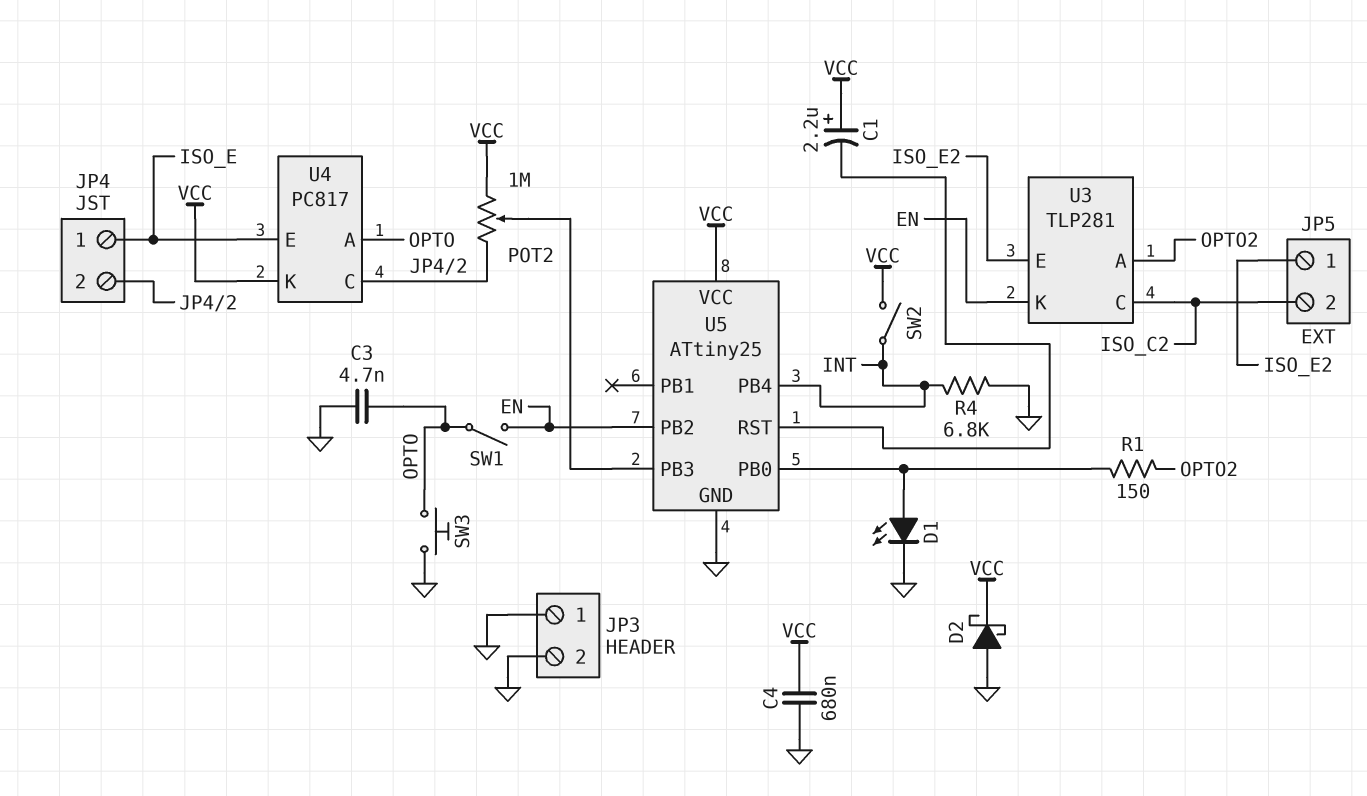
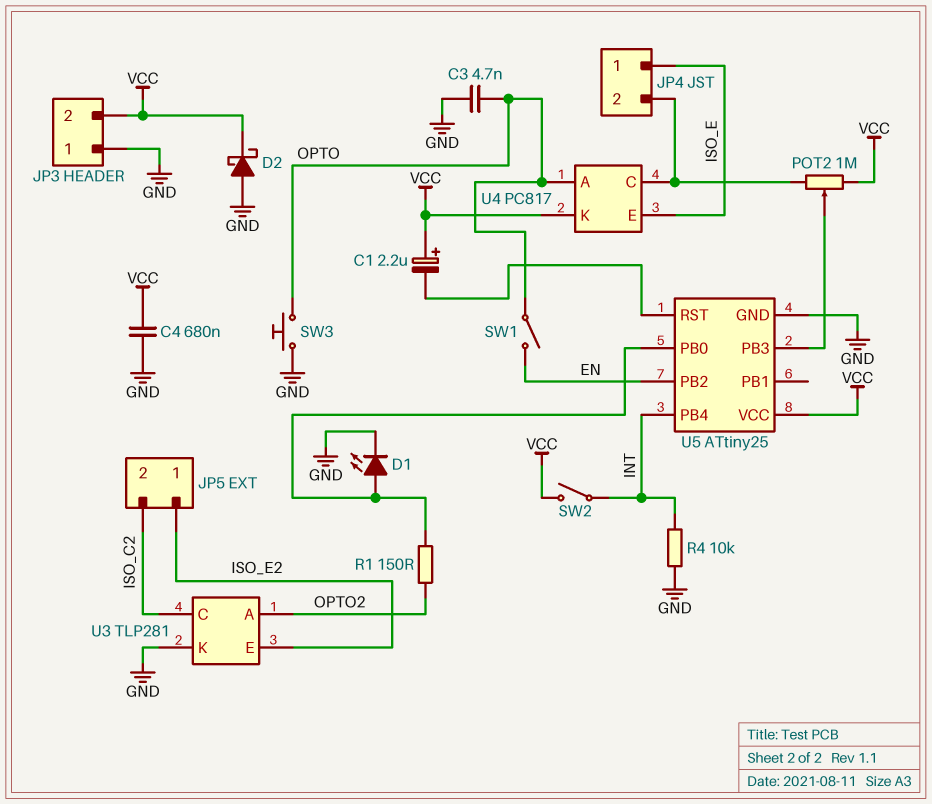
JP3 pin 2: GND -> VCC
R4: 6.8k (GND, INT) -> 10k (GND, INT)
U3 pin K: EN -> GND

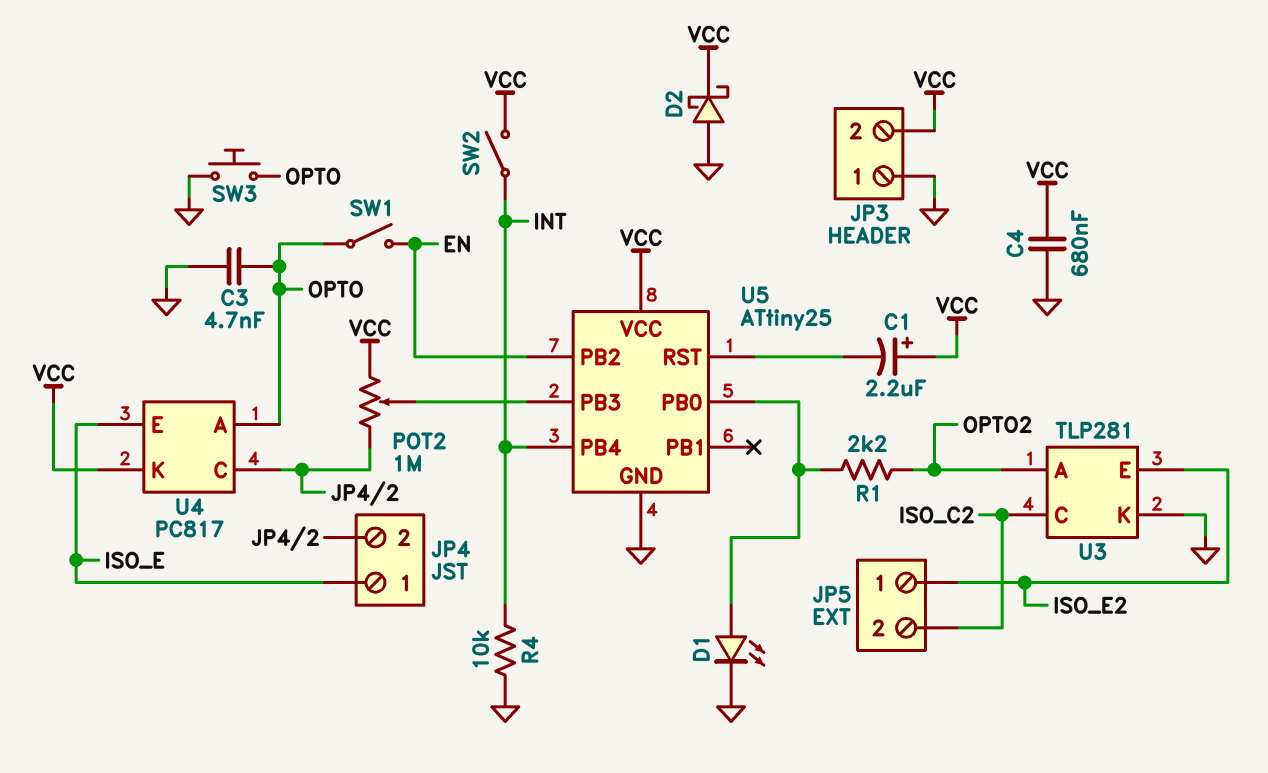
R1: 150 (OPTO2, U5/PB0) -> 2.2k (OPTO2, U5/PB0)

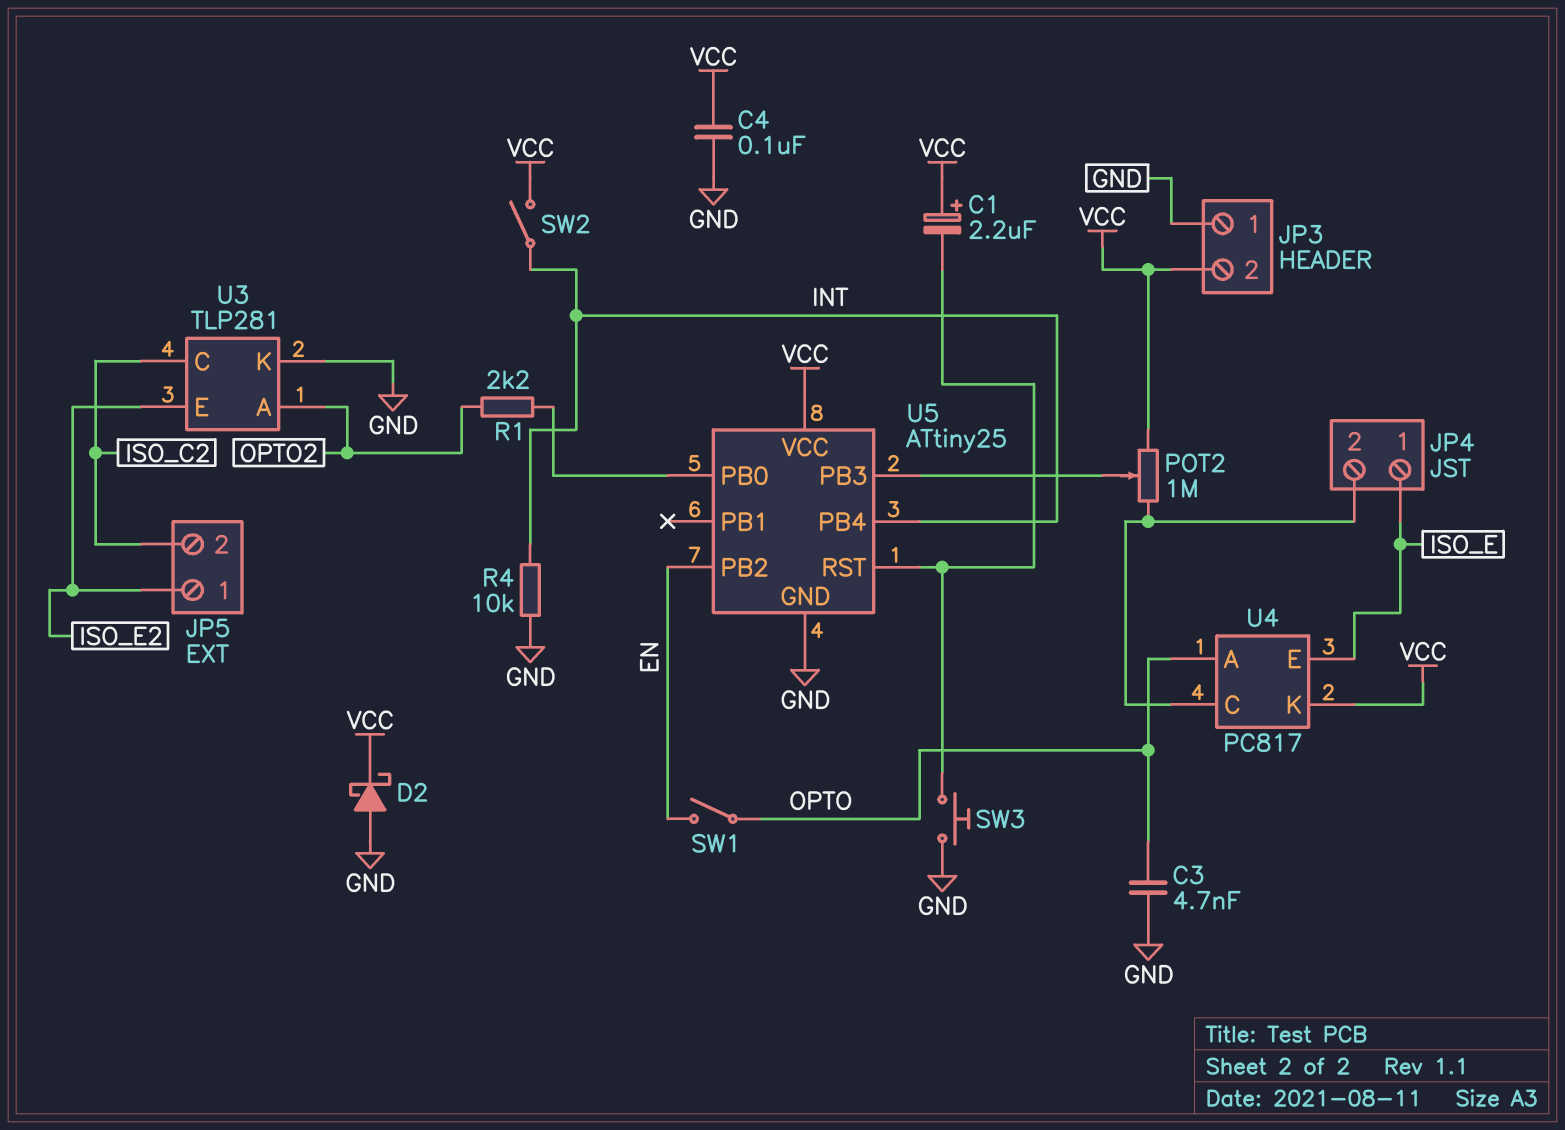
C4: 680nF (GND, VCC) -> 100nF (GND, VCC)
D1: LED (A U5/PB0, K GND) -> none
SW3: button (GND, OPTO) -> button (GND, U5/RST)

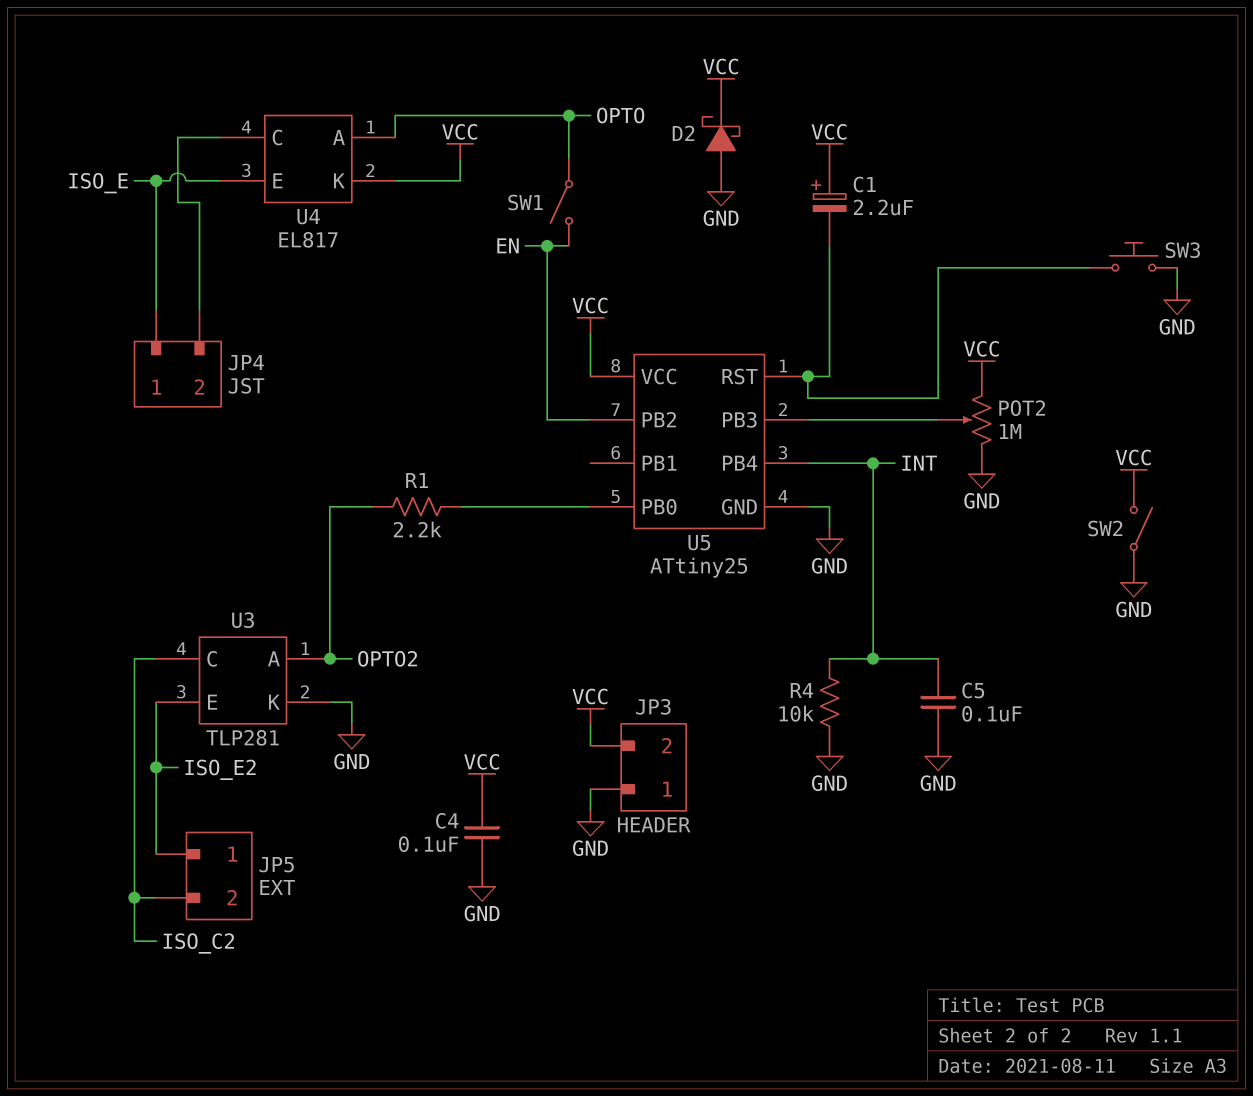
C3: 4.7nF (GND, OPTO) -> none
C5: none -> 100nF (GND, INT)
POT2: 1M (JP4/2, VCC, wiper U5/PB3) -> 1M (GND, VCC, wiper U5/PB3)
SW2: switch (INT, VCC) -> switch (GND, VCC)
U4: PC817 -> EL817

